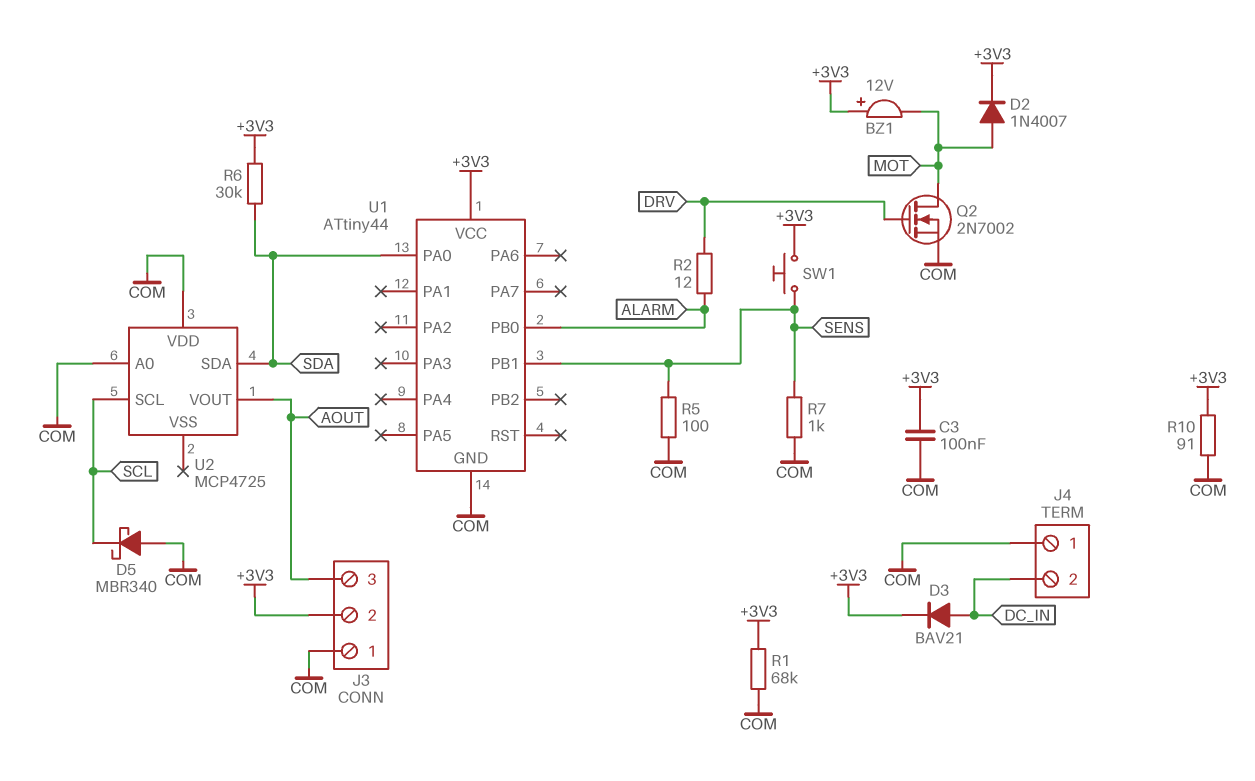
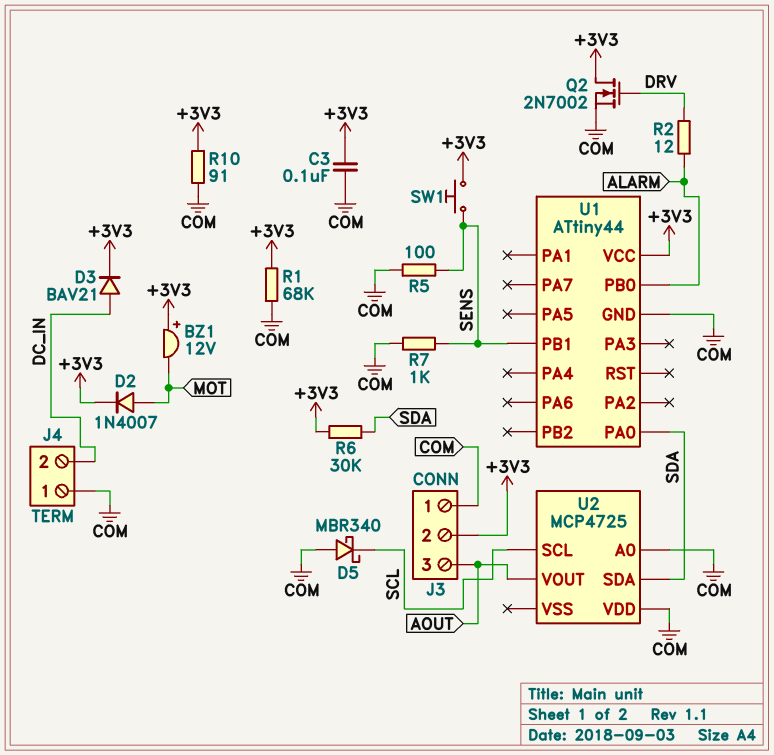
Q2: NMOS 2N7002 (G DRV, D MOT, S COM) -> NMOS 2N7002 (G DRV, D +3V3, S COM)

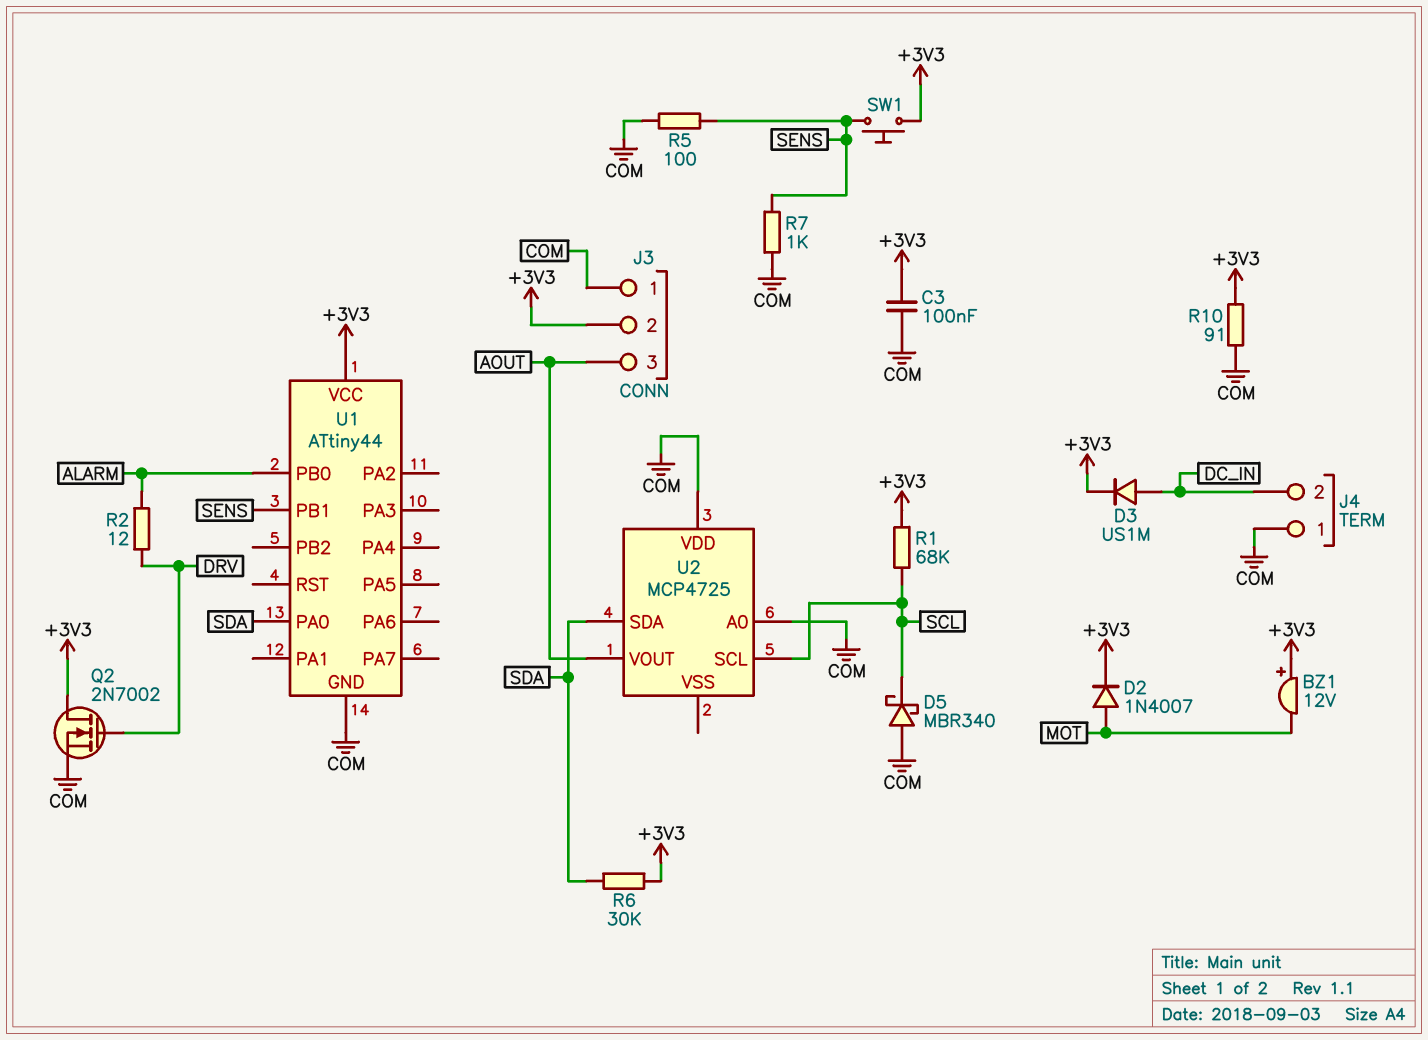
D3: diode BAV21 (A DC_IN, K +3V3) -> diode US1M (A DC_IN, K +3V3)
R1: 68k (+3V3, COM) -> 68k (+3V3, SCL)

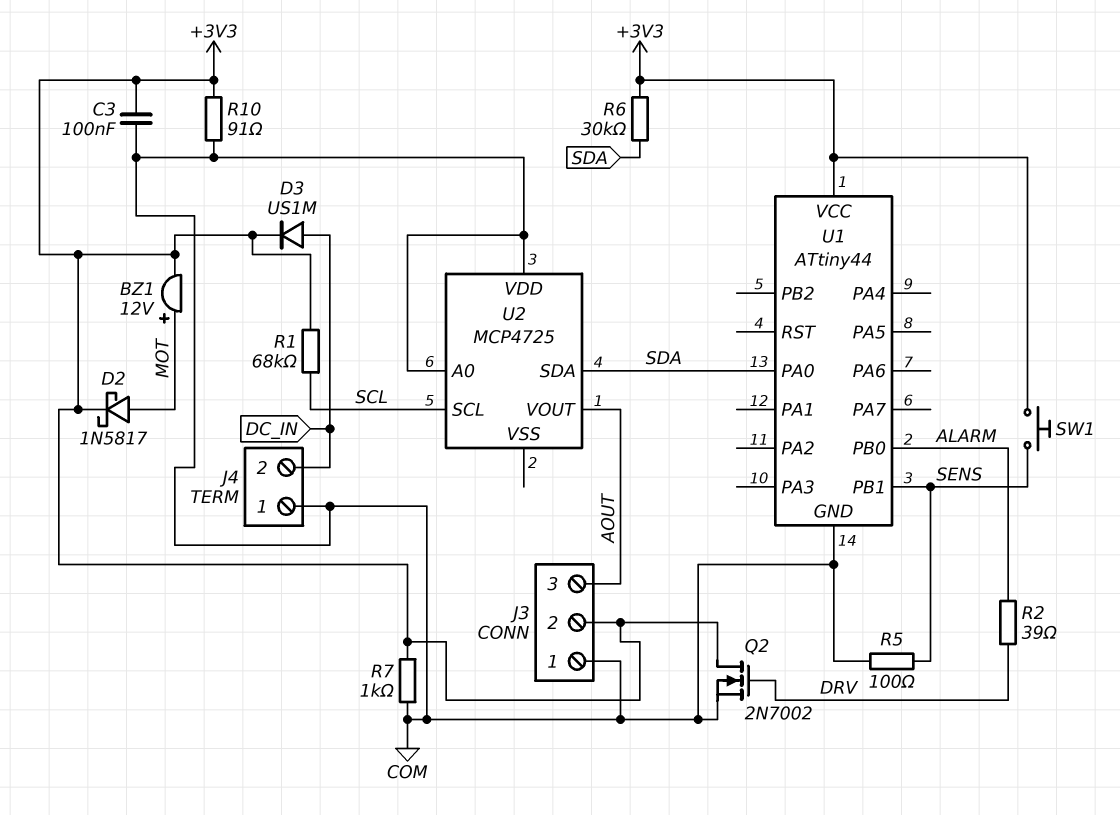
BZ1: buzzer 12V (plus +3V3, minus MOT) -> buzzer 12V (plus MOT, minus +3V3)
D2: diode 1N4007 (A MOT, K +3V3) -> schottky 1N5817 (A MOT, K +3V3)
D5: schottky MBR340 (A COM, K SCL) -> none
R2: 12 (ALARM, DRV) -> 39 (ALARM, DRV)
R7: 1k (COM, SENS) -> 1k (+3V3, COM)

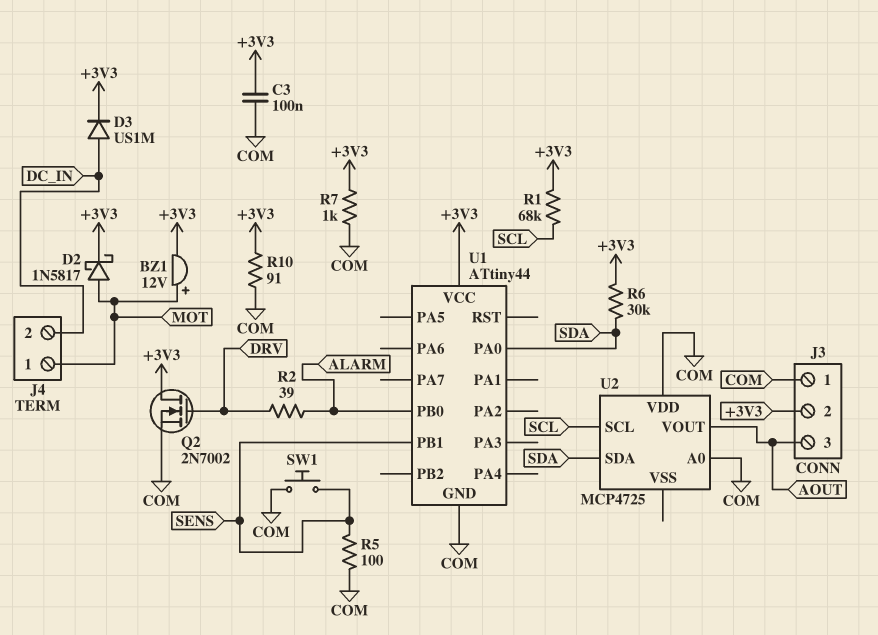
J4 pin 1: COM -> MOT
SW1: button (+3V3, SENS) -> button (COM, SENS)

